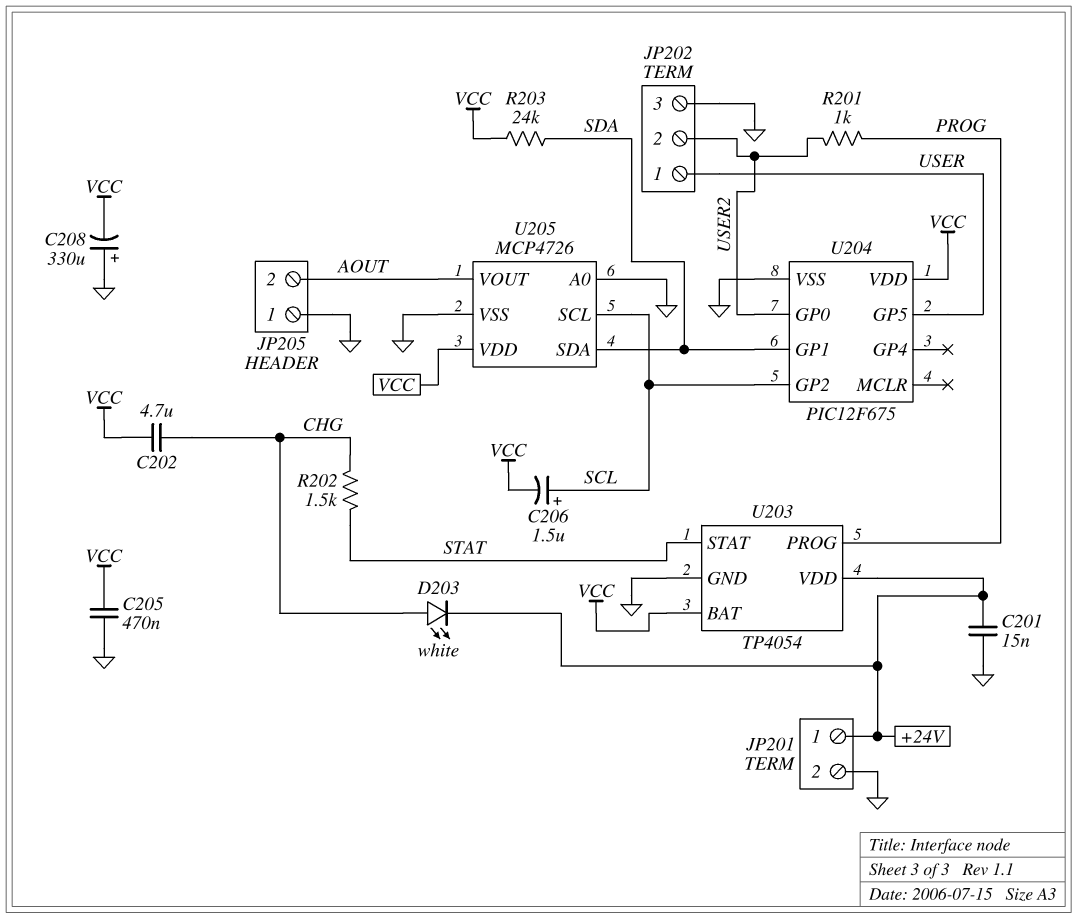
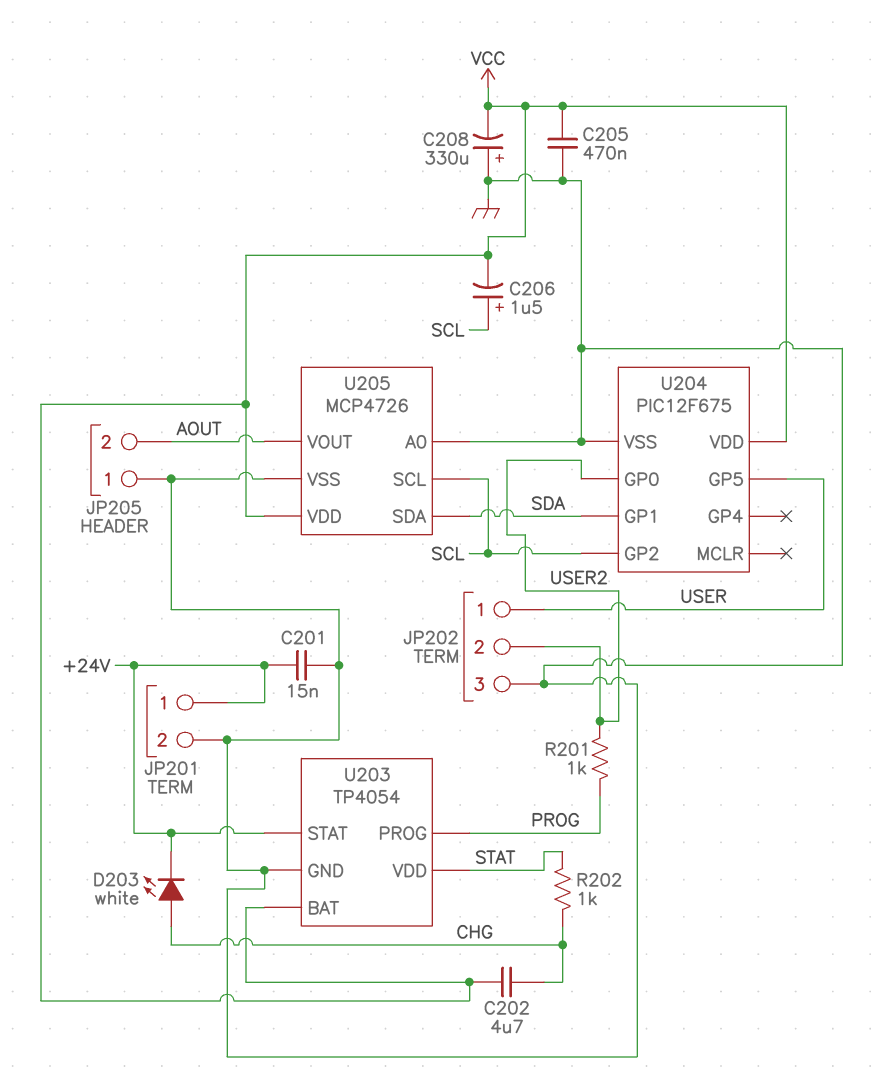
R202: 1.5k (CHG, STAT) -> 1k (CHG, STAT)
R203: 24k (SDA, VCC) -> none
U203 pin STAT: STAT -> +24V
U203 pin VDD: +24V -> STAT

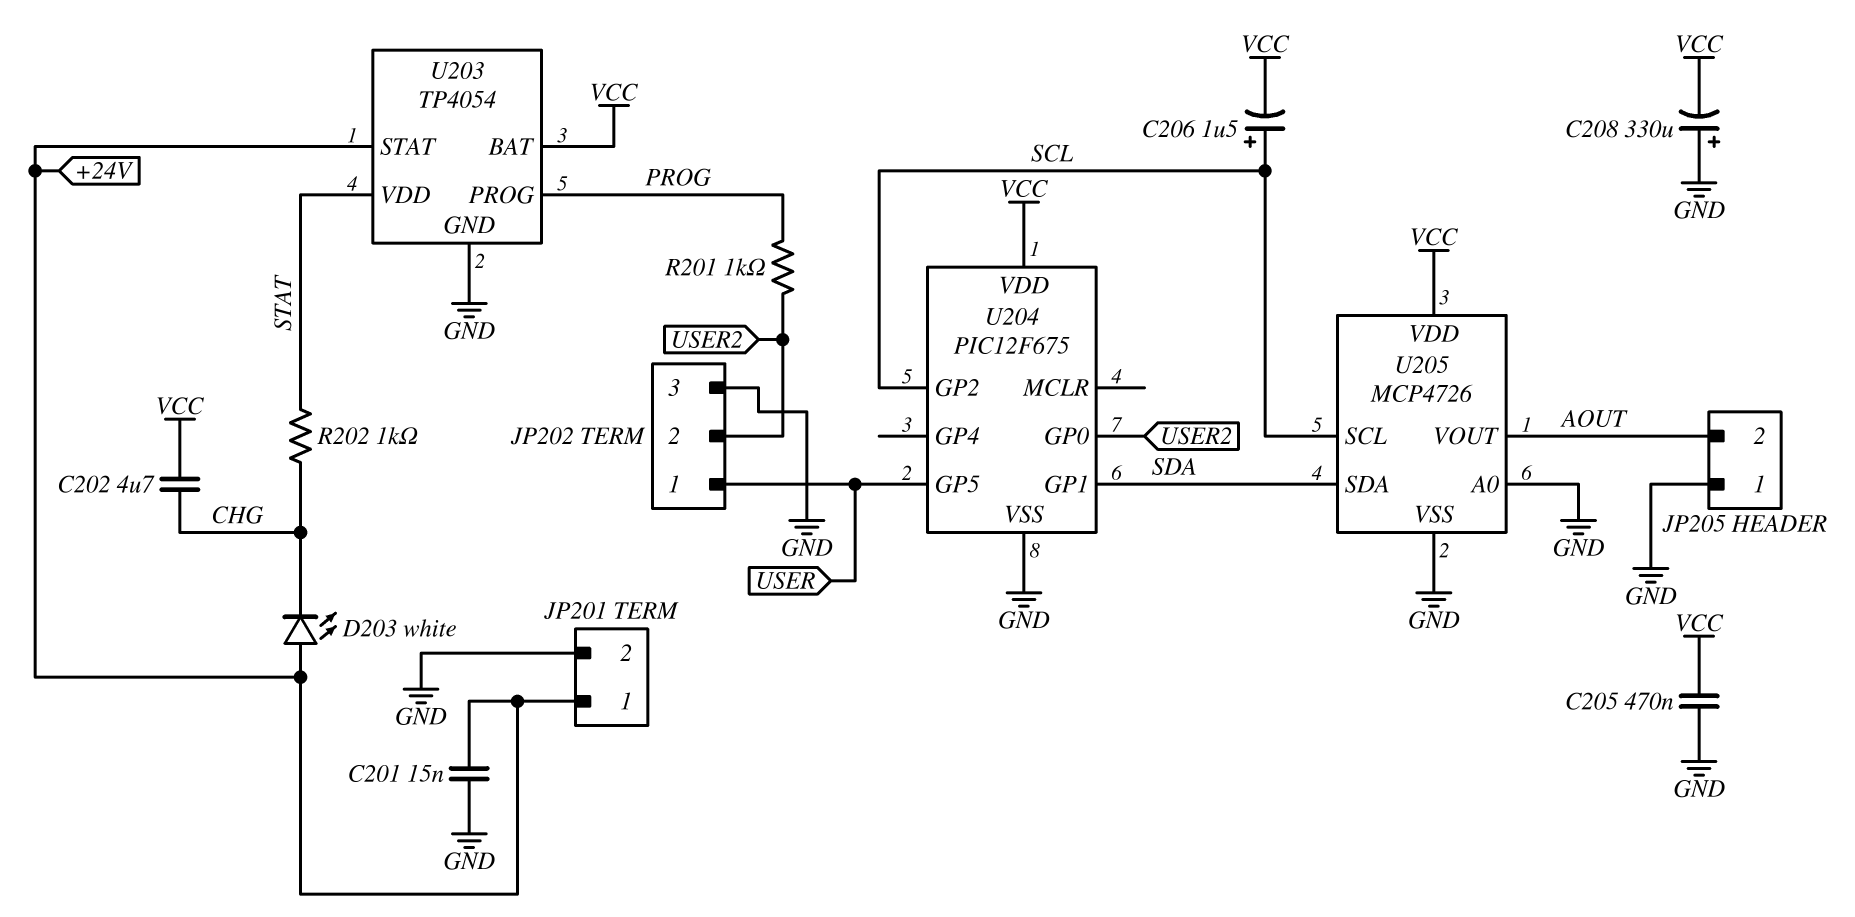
D203: LED white (A CHG, K +24V) -> LED white (A +24V, K CHG)

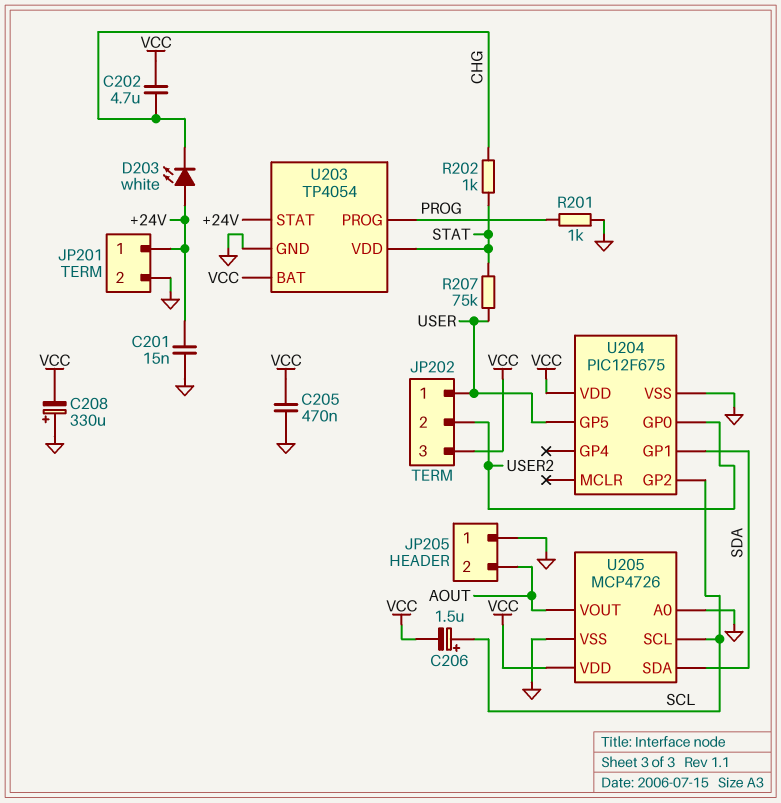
JP202 pin 3: GND -> VCC
R201: 1k (PROG, USER2) -> 1k (GND, PROG)
R207: none -> 75k (STAT, USER)

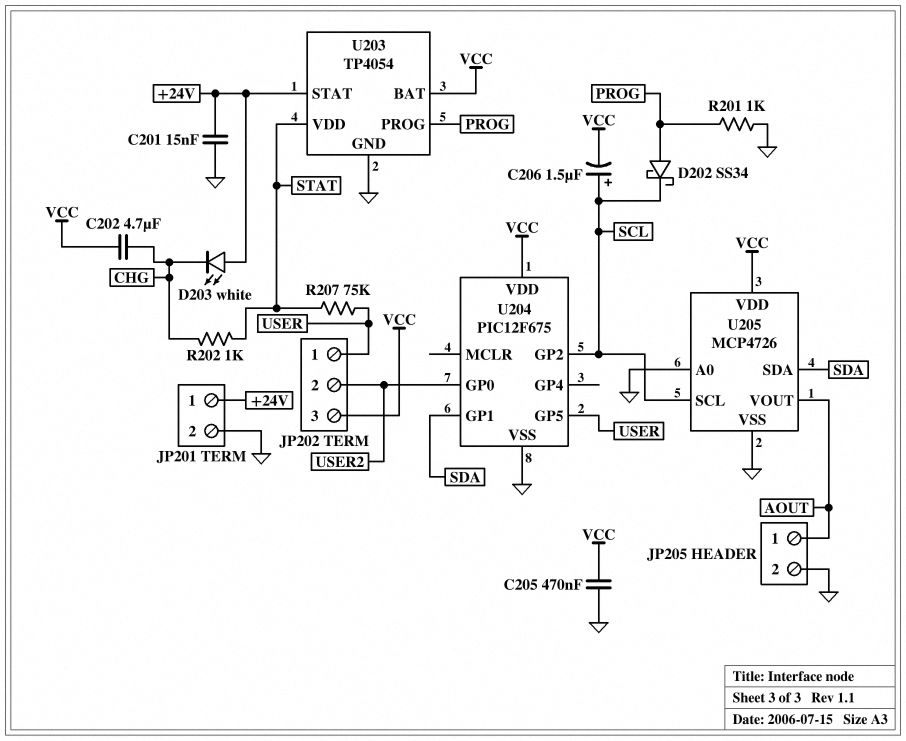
C208: 330uF (plus GND, minus VCC) -> none
D202: none -> schottky SS34 (A PROG, K SCL)
JP205 pin 1: GND -> AOUT
JP205 pin 2: AOUT -> GND

